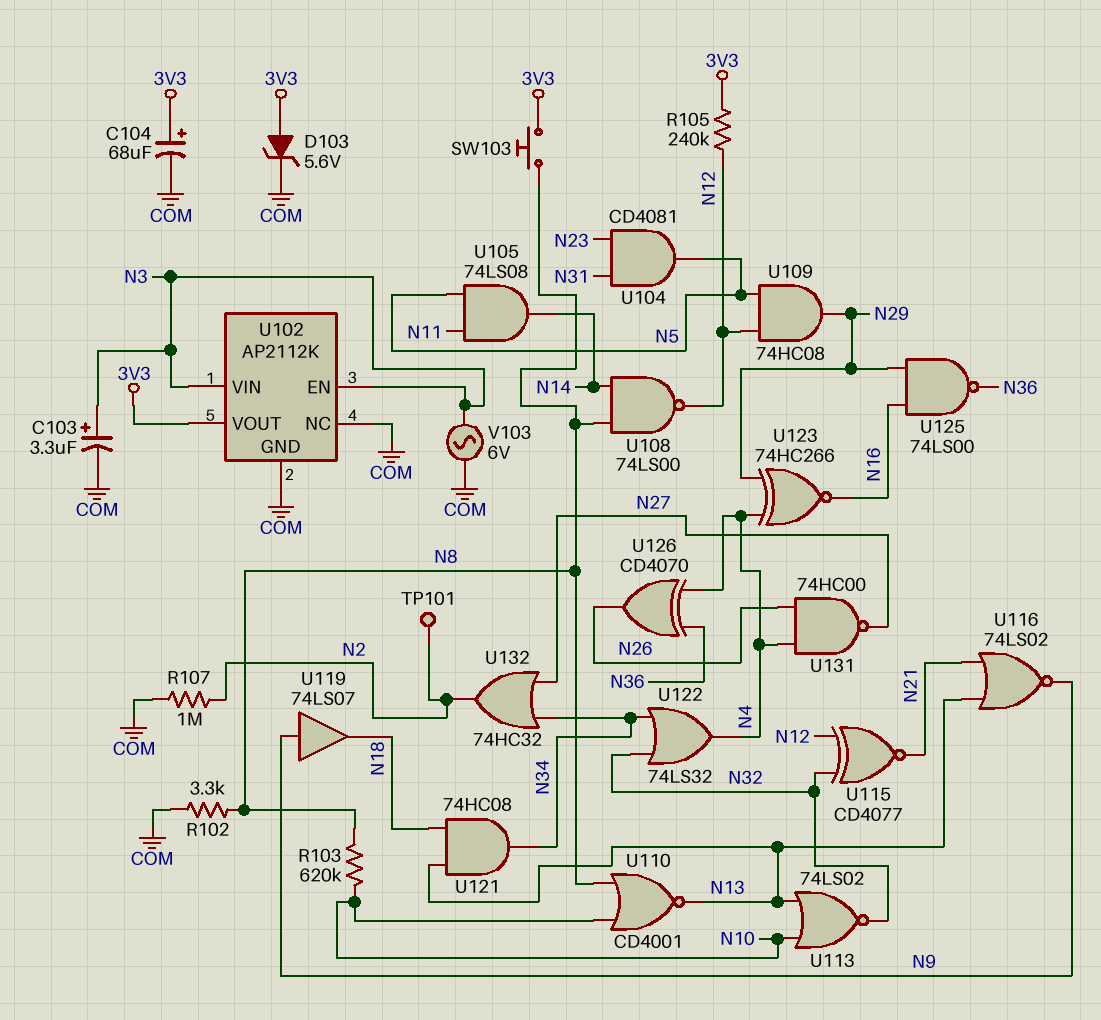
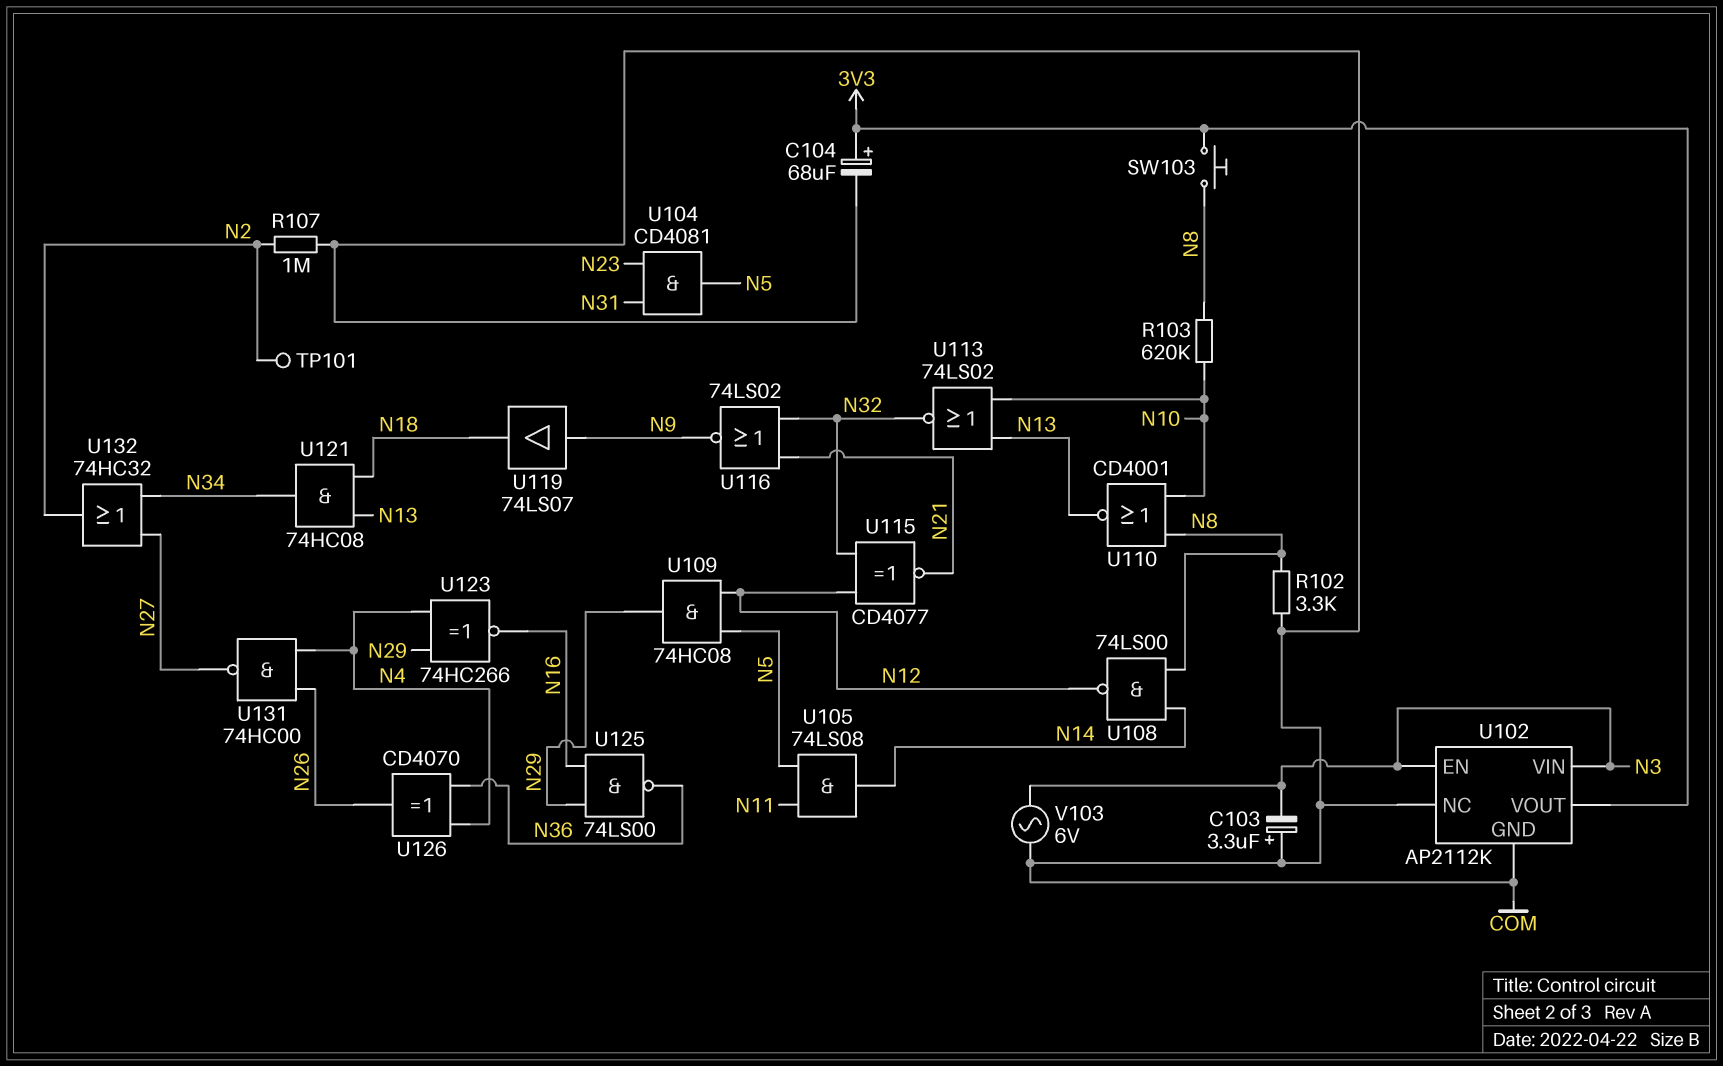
C103: 3.3uF (plus N3, minus COM) -> 3.3uF (plus COM, minus N3)
D103: zener 5.6V (A 3V3, K COM) -> none
R105: 240k (3V3, N12) -> none
U116: NOR 74LS02 (in N13, in N21, out N9) -> NOR 74LS02 (in N21, in N32, out N9)
U122: OR 74LS32 (in N32, in N34, out N4) -> none

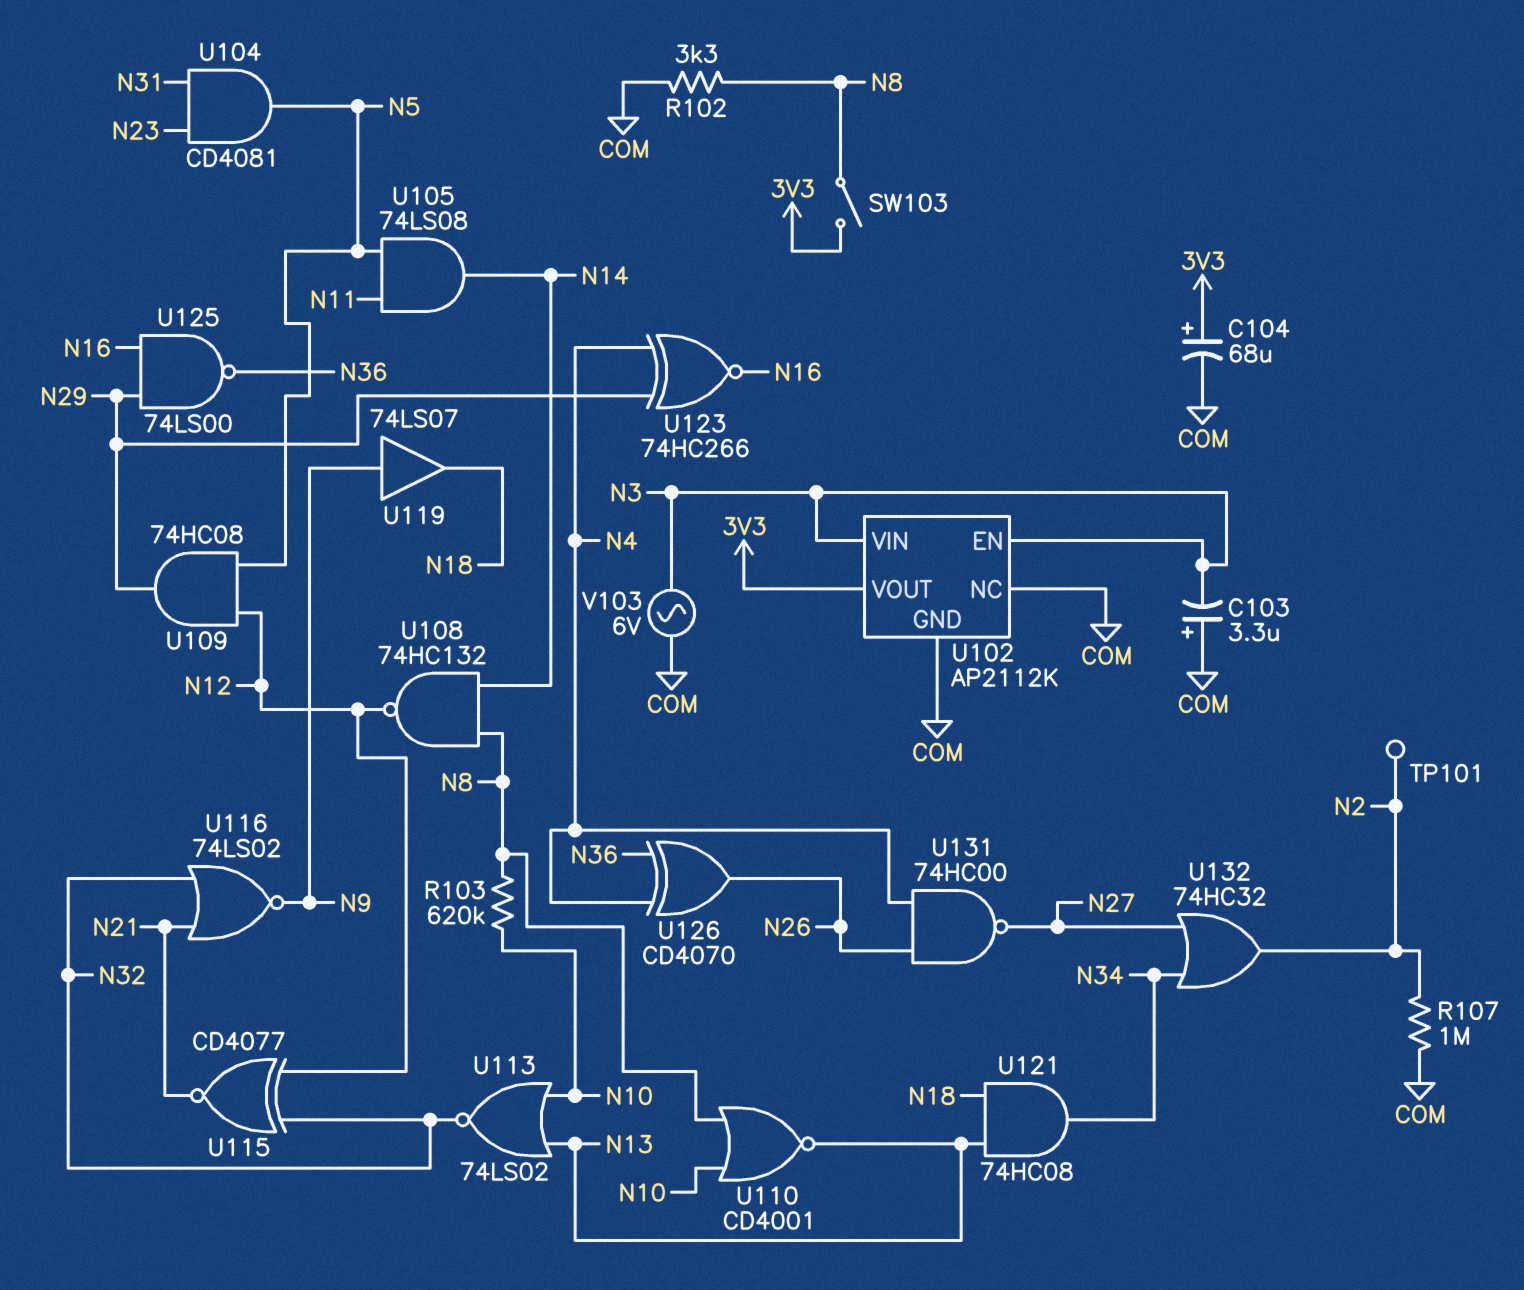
SW103: button (3V3, N8) -> switch (3V3, N8)
U108: NAND 74LS00 (in N8, in N14, out N12) -> NAND 74HC132 (in N8, in N14, out N12)

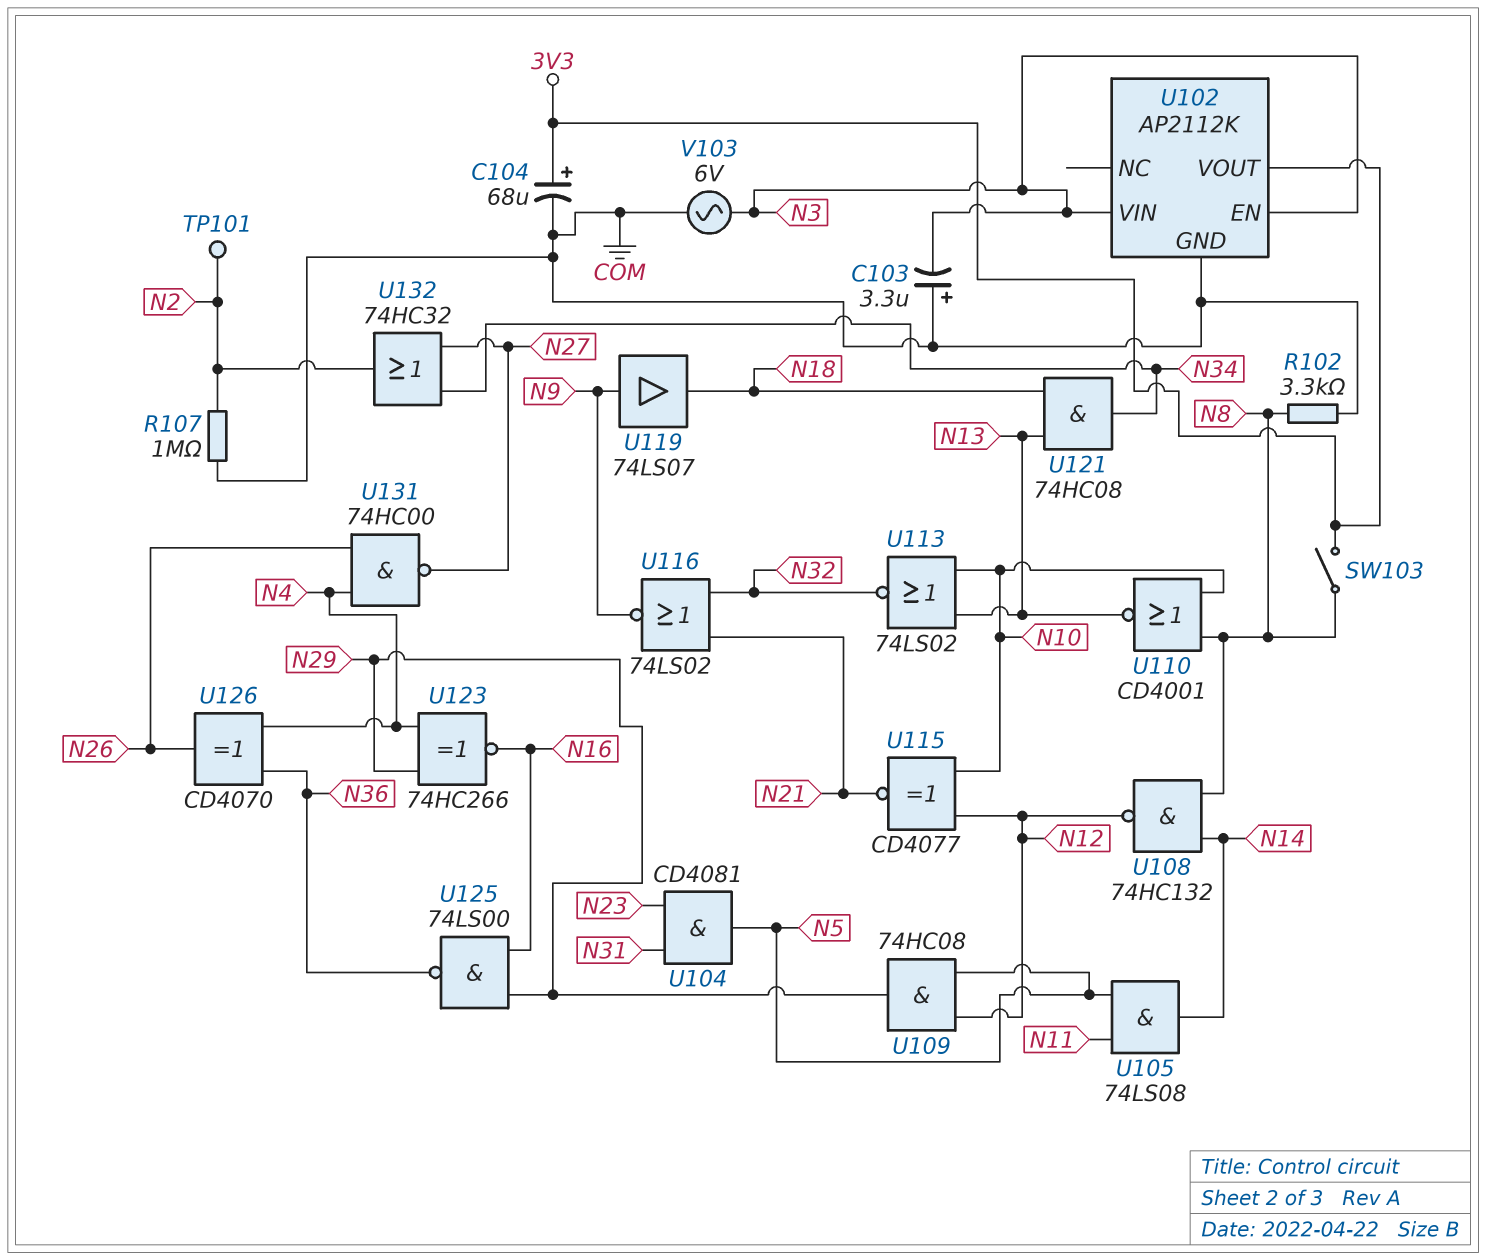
R103: 620k (N8, N10) -> none
U102 pin NC: COM -> none
U115: XNOR CD4077 (in N12, in N32, out N21) -> XNOR CD4077 (in N10, in N12, out N21)

